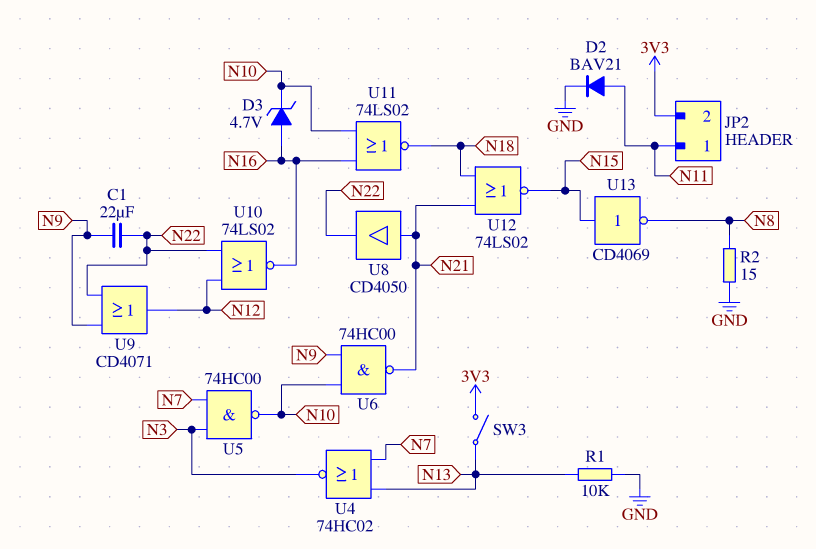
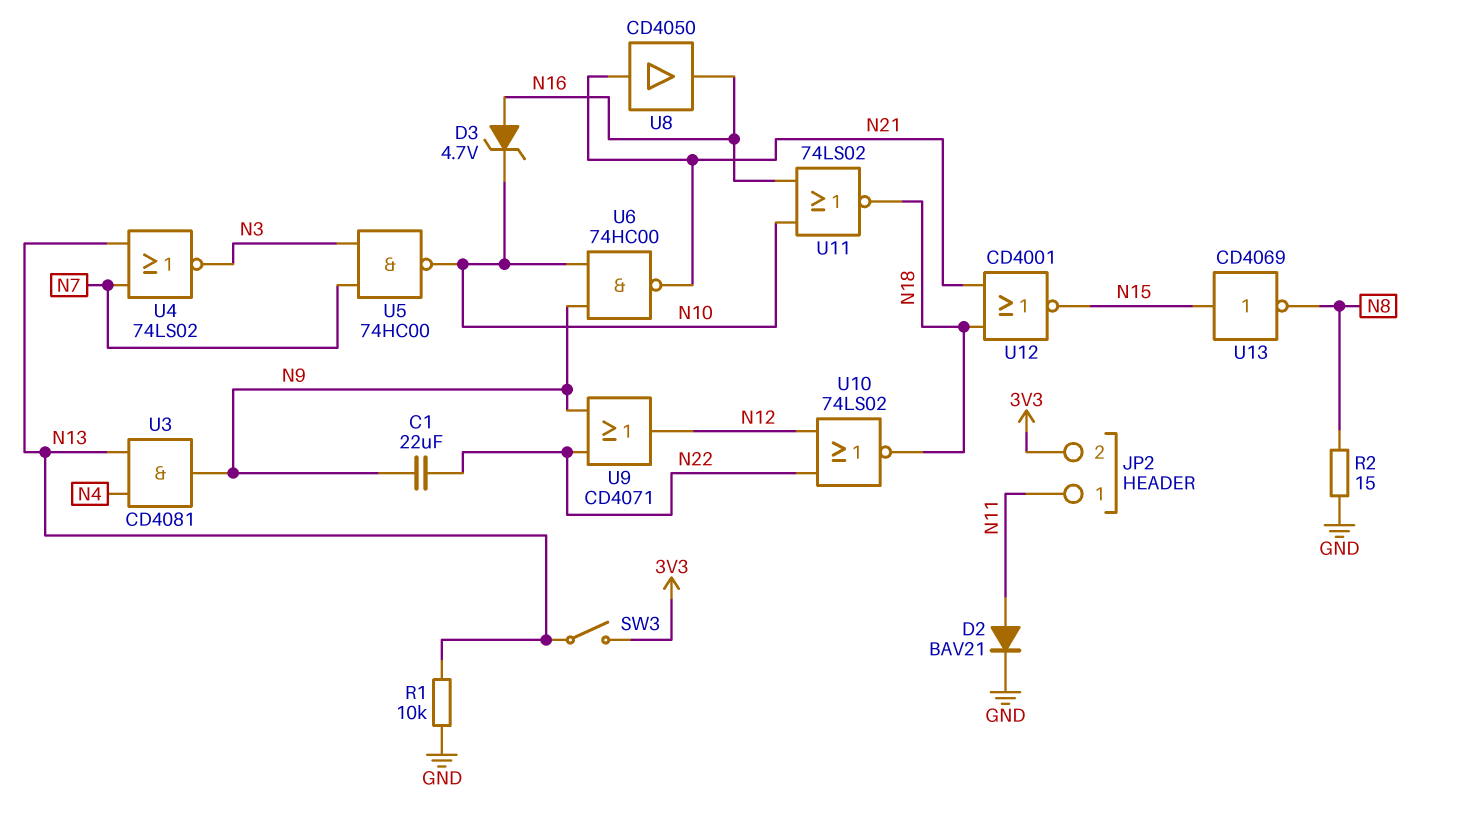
U3: none -> AND CD4081 (in N4, in N13, out N9)
U4: NOR 74HC02 (in N7, in N13, out N3) -> NOR 74LS02 (in N7, in N13, out N3)
U8: buffer CD4050 (in N21, out N22) -> buffer CD4050 (in N21, out N16)
U10: NOR 74LS02 (in N12, in N22, out N16) -> NOR 74LS02 (in N12, in N22, out N18)
U12: NOR 74LS02 (in N18, in N21, out N15) -> NOR CD4001 (in N18, in N21, out N15)

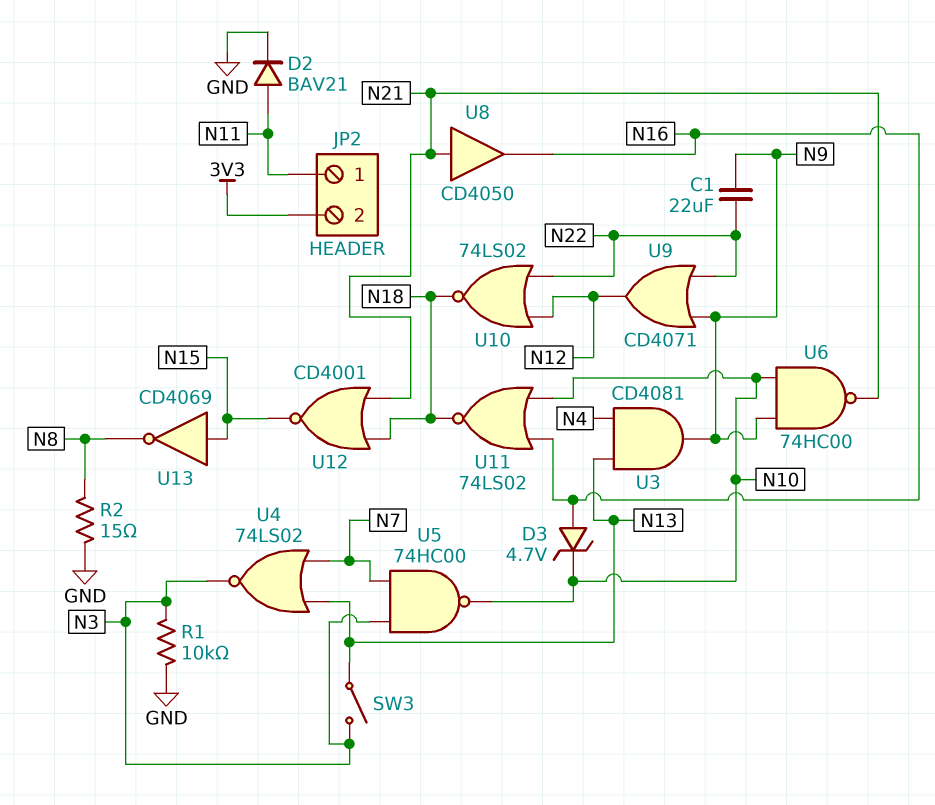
R1: 10k (GND, N13) -> 10k (GND, N3)
SW3: switch (3V3, N13) -> switch (N3, N13)

